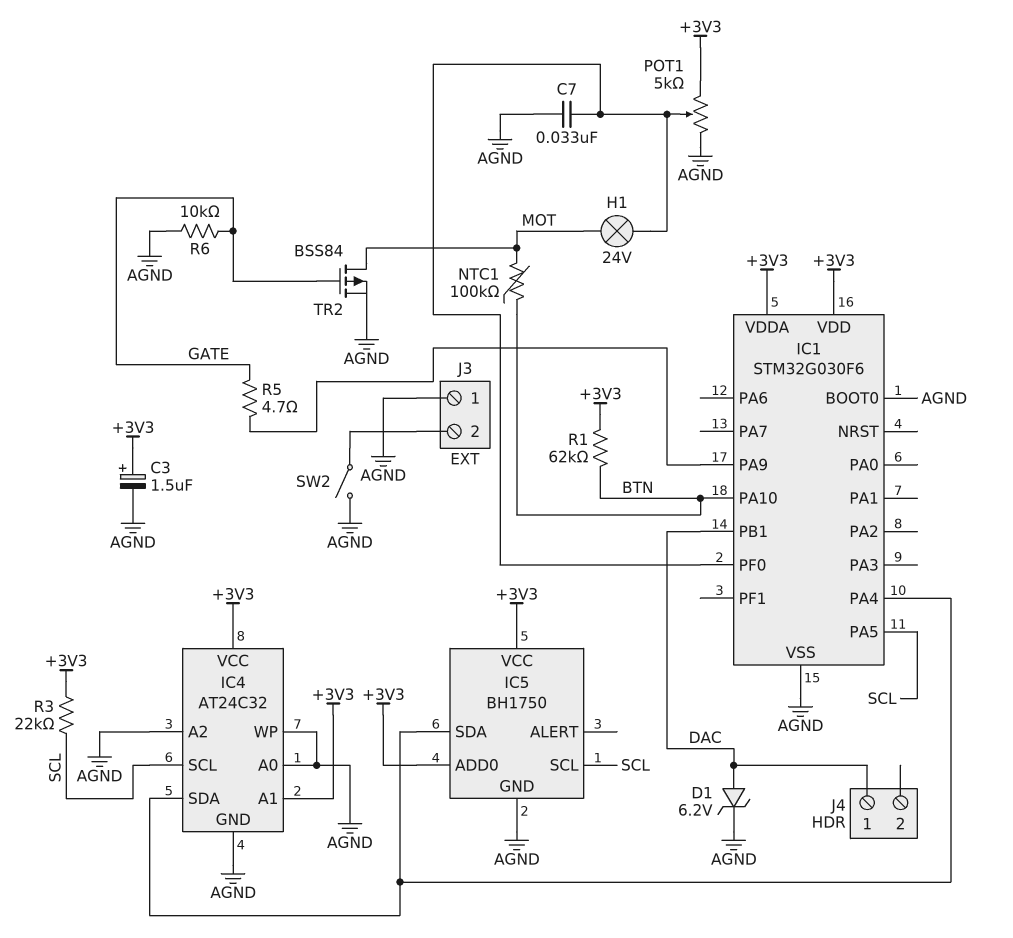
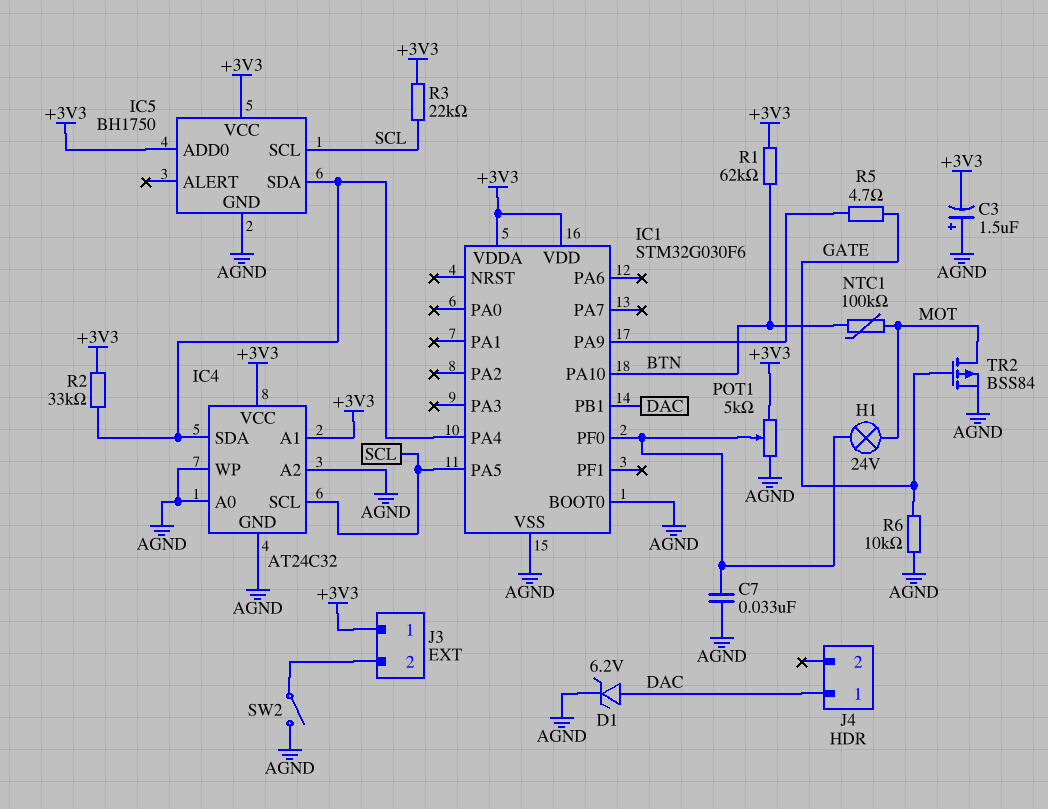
C3: 1.5uF (plus +3V3, minus AGND) -> 1.5uF (plus AGND, minus +3V3)
J3 pin 1: AGND -> +3V3
R2: none -> 33k (+3V3, IC1/PA4)

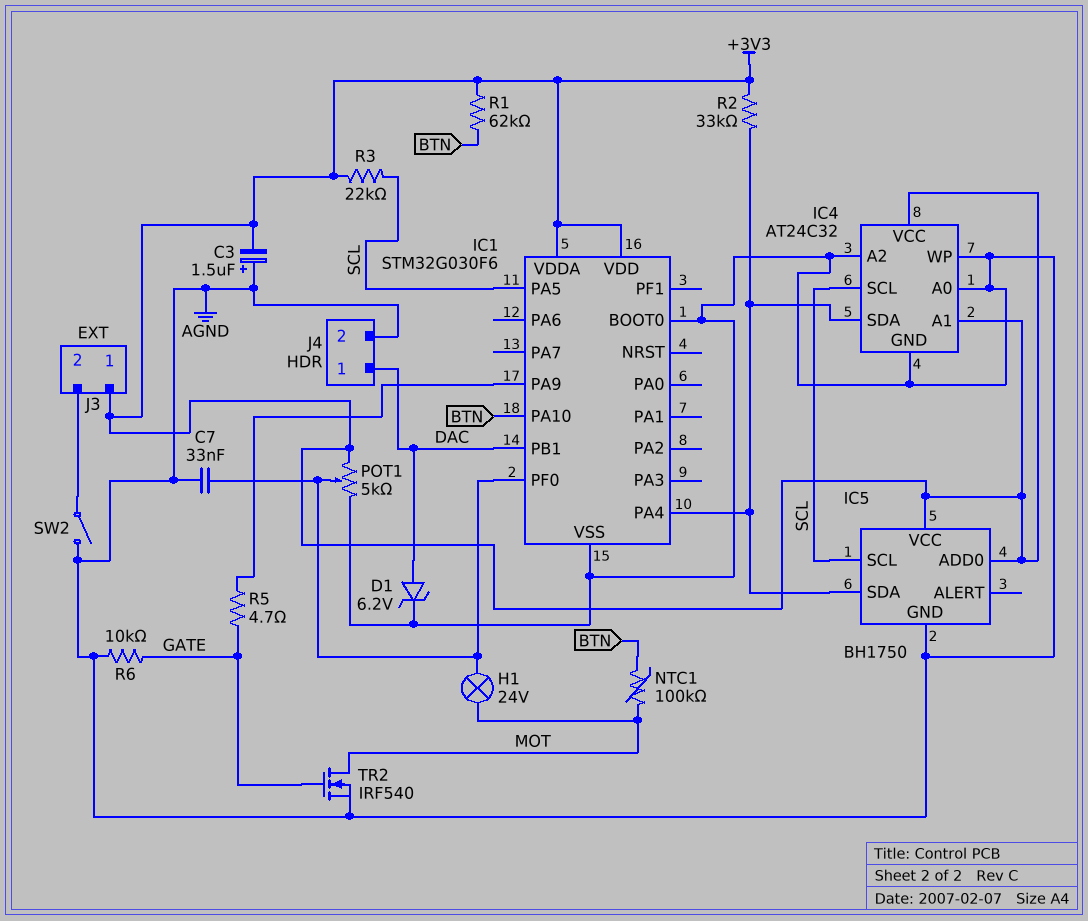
J4 pin 2: none -> AGND
TR2: PMOS BSS84 (G GATE, D MOT, S AGND) -> NMOS IRF540 (G GATE, D MOT, S AGND)

